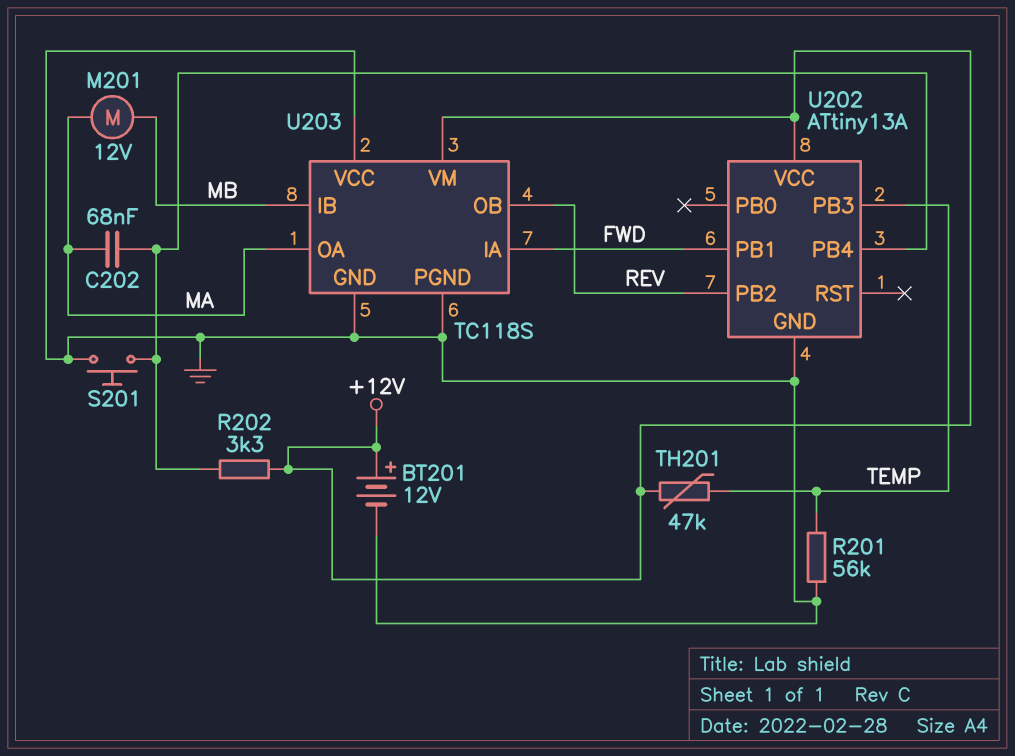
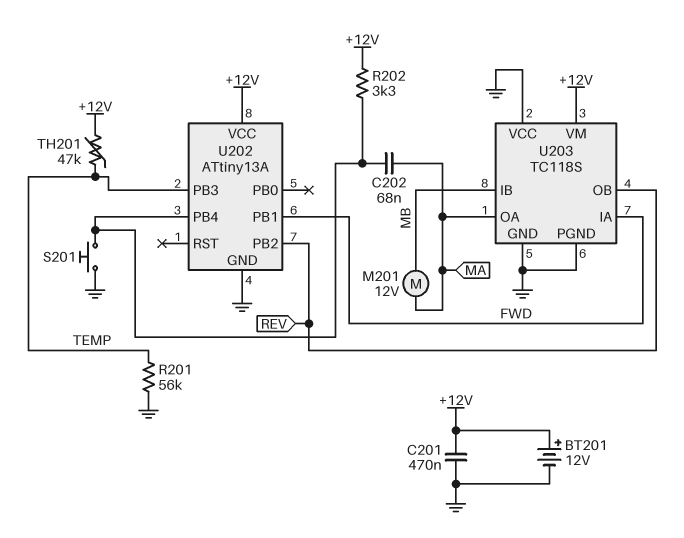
C201: none -> 470nF (+12V, GND)

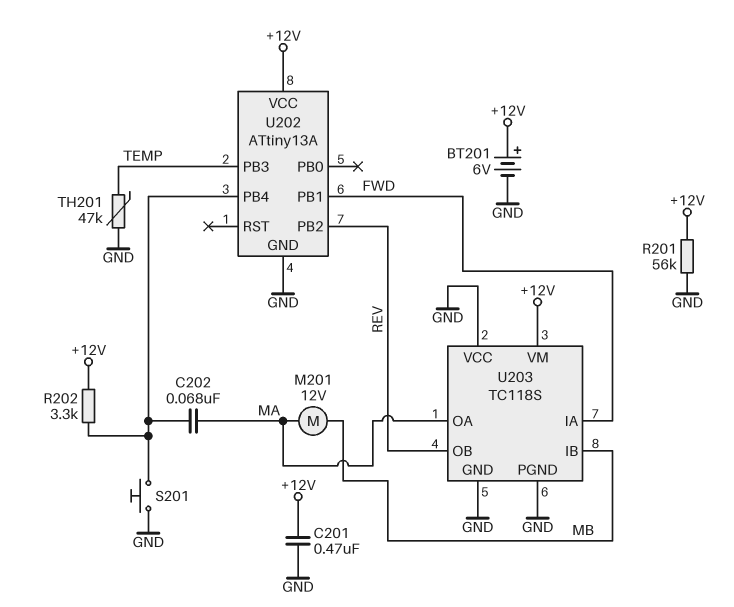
BT201: 12V (plus +12V, minus GND) -> 6V (plus +12V, minus GND)
R201: 56k (GND, TEMP) -> 56k (+12V, GND)
TH201: 47k (+12V, TEMP) -> 47k (GND, TEMP)

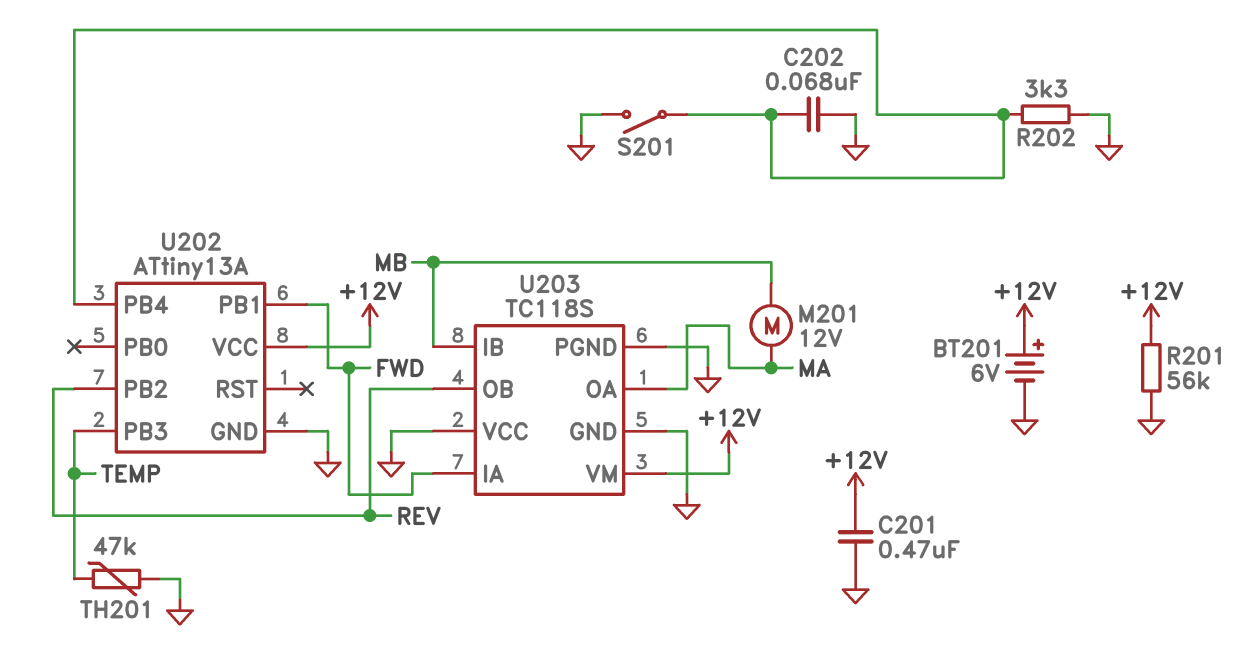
C202: 68nF (MA, U202/PB4) -> 68nF (GND, U202/PB4)
R202: 3.3k (+12V, U202/PB4) -> 3.3k (GND, U202/PB4)
S201: button (GND, U202/PB4) -> switch (GND, U202/PB4)

